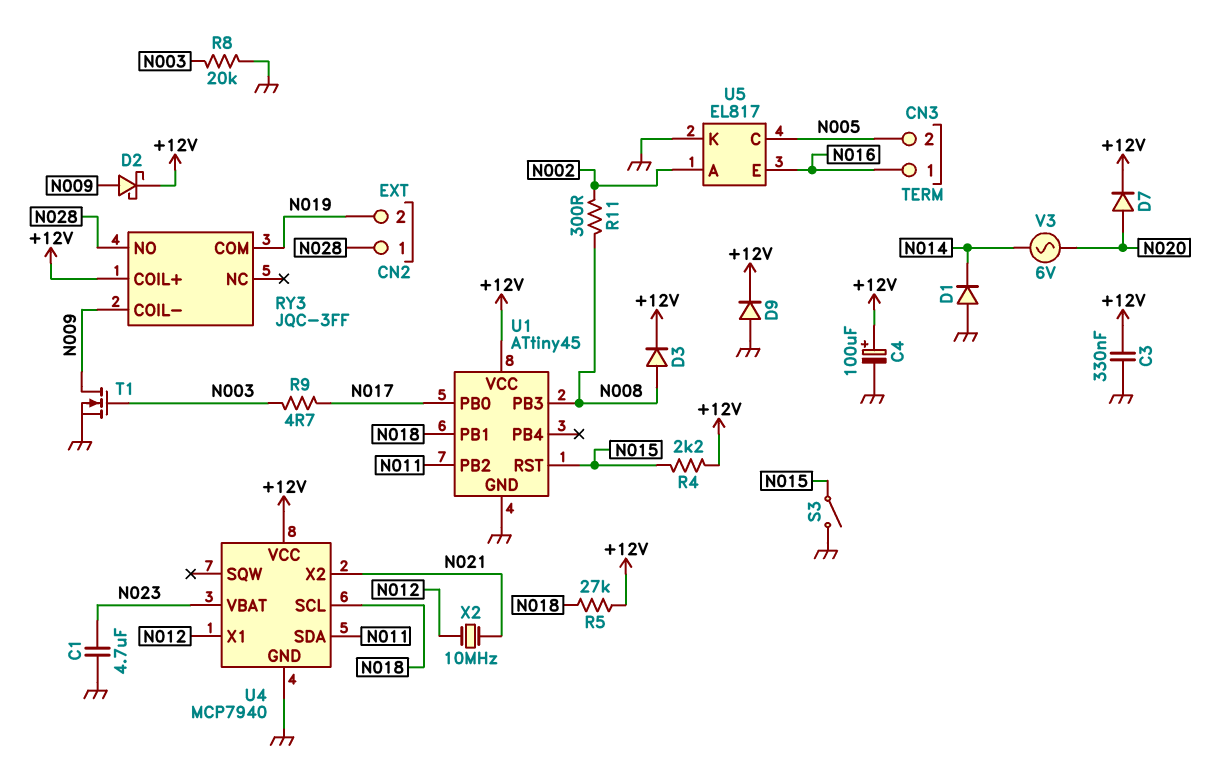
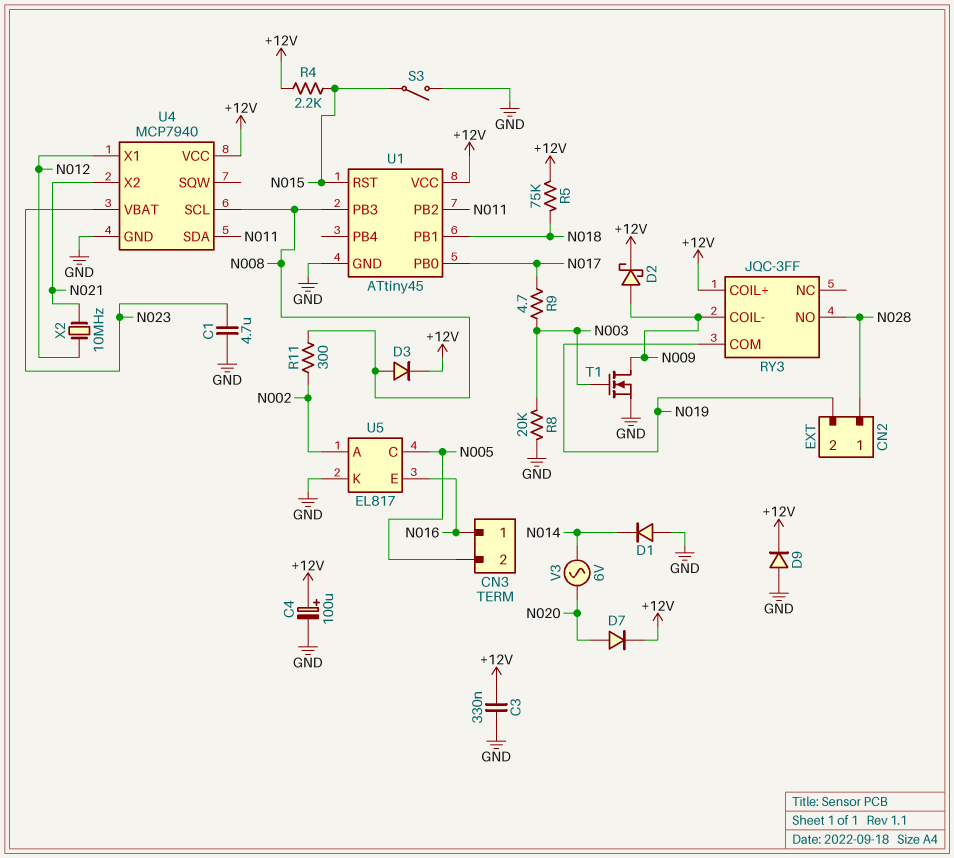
R5: 27k (+12V, N018) -> 75k (+12V, N018)
U4 pin SCL: N018 -> N008

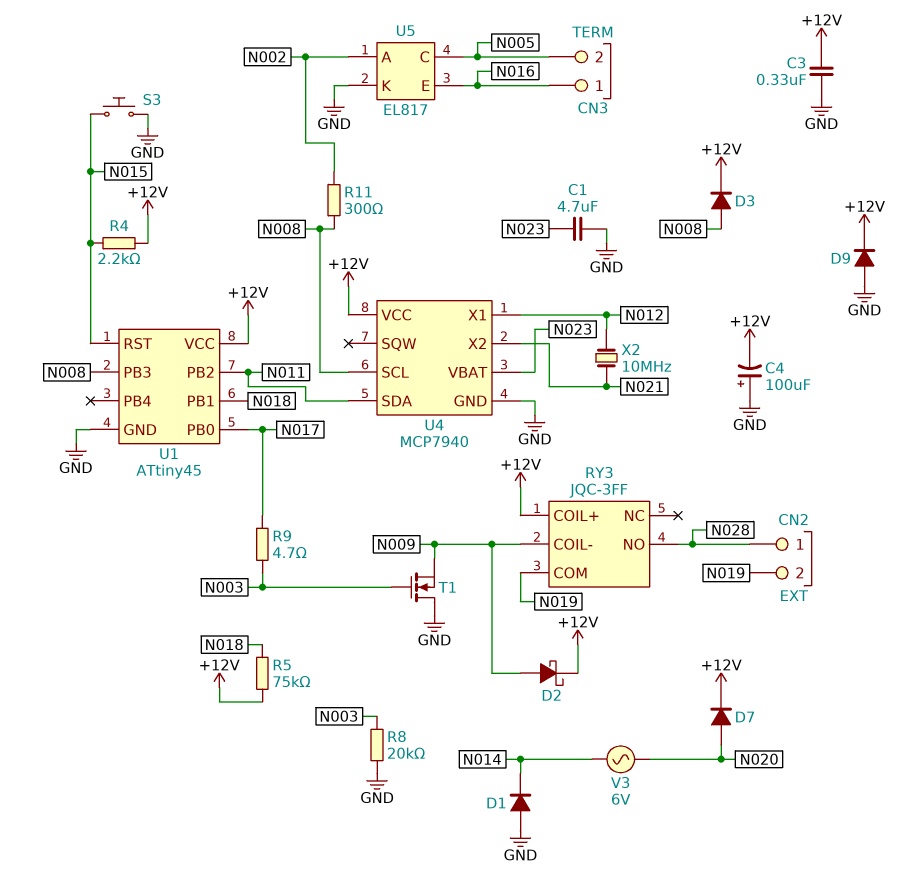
C4: 100uF (plus +12V, minus GND) -> 100uF (plus GND, minus +12V)
S3: switch (GND, N015) -> button (GND, N015)
T1: NMOS (G N003, D N009, S GND) -> NMOS (G N003, D GND, S N009)

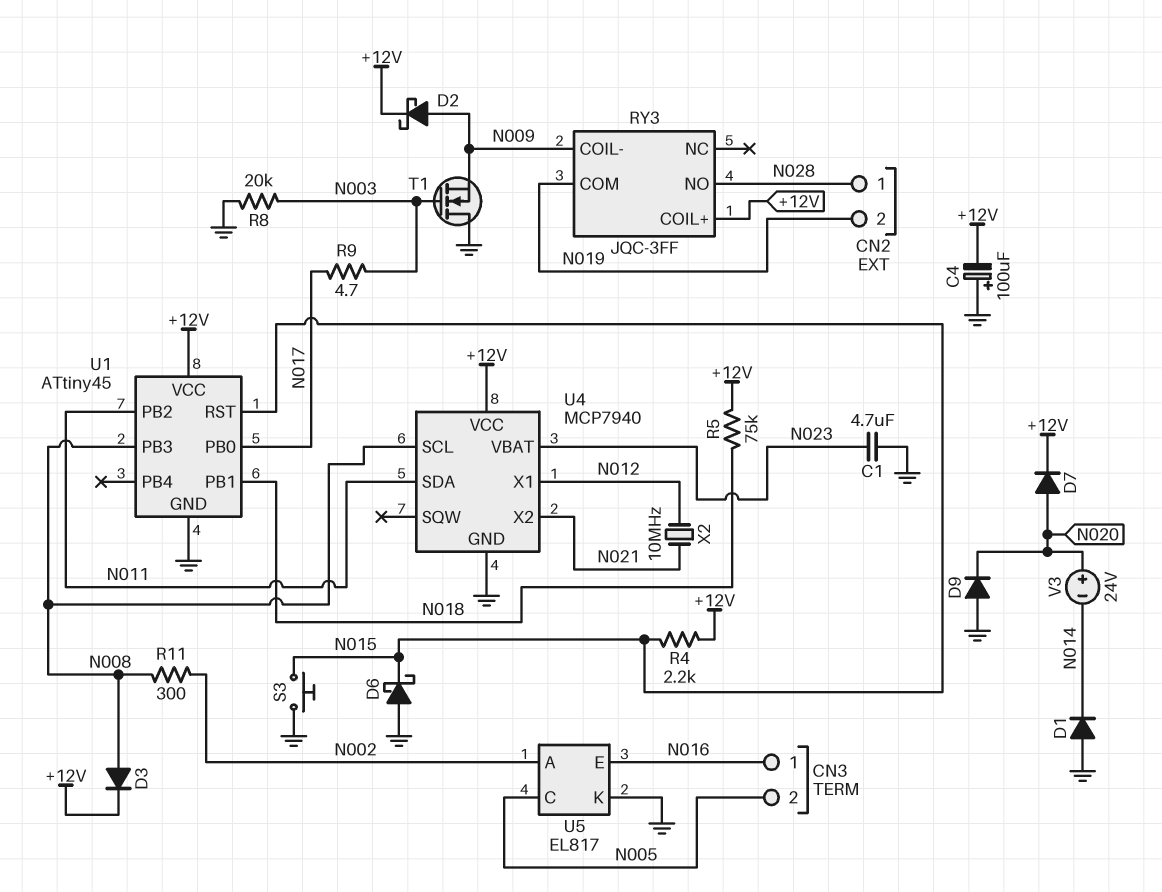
C3: 330nF (+12V, GND) -> none
D6: none -> schottky (A GND, K N015)
D9: diode (A GND, K +12V) -> diode (A GND, K N020)
V3: AC 6V (N014, N020) -> 24V (plus N020, minus N014)

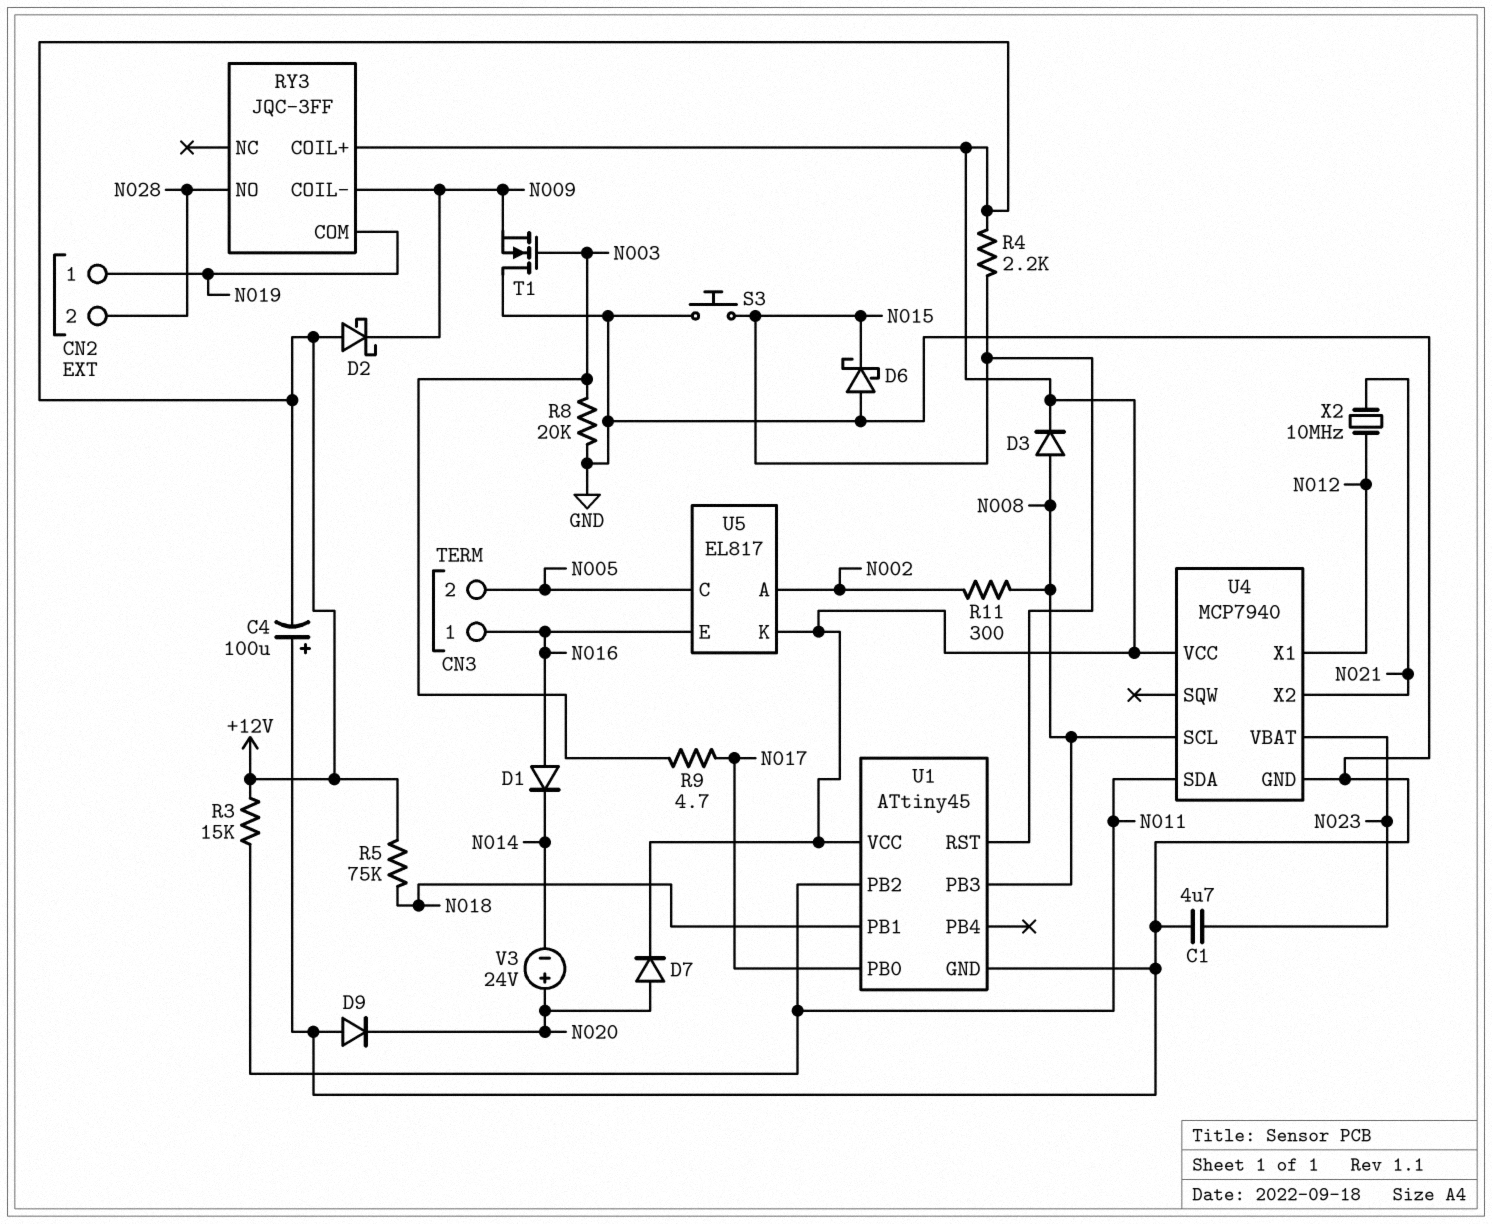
CN2 pin 1: N028 -> N019
CN2 pin 2: N019 -> N028
D1: diode (A GND, K N014) -> diode (A N016, K N014)
D2: schottky (A N009, K +12V) -> schottky (A +12V, K N009)
R3: none -> 15k (+12V, N011)
U5 pin K: GND -> +12V

